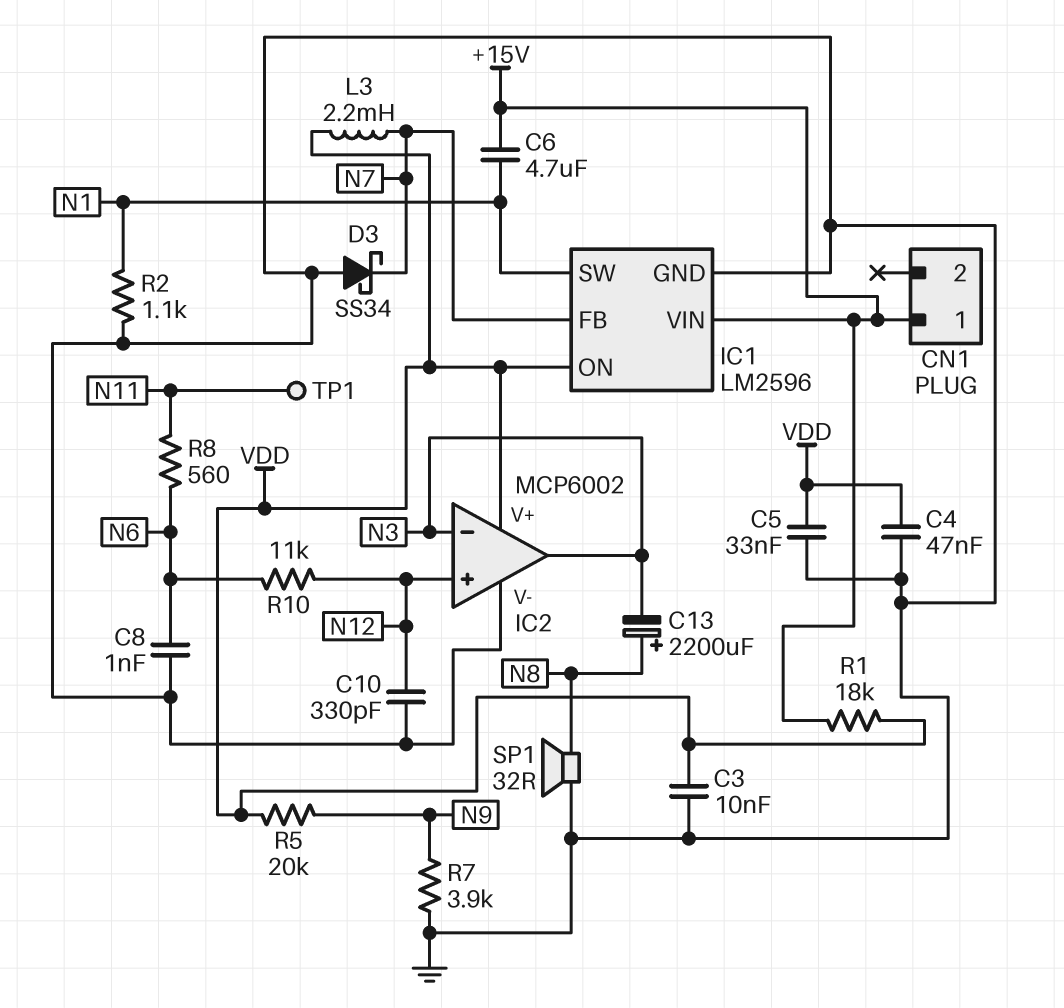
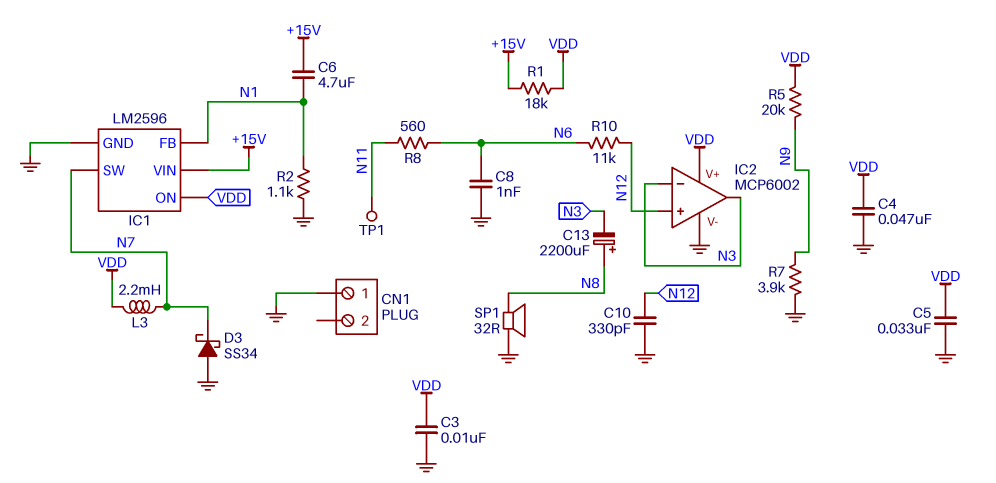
CN1 pin 1: +15V -> GND
IC1 pin FB: N7 -> N1
IC1 pin SW: N1 -> N7

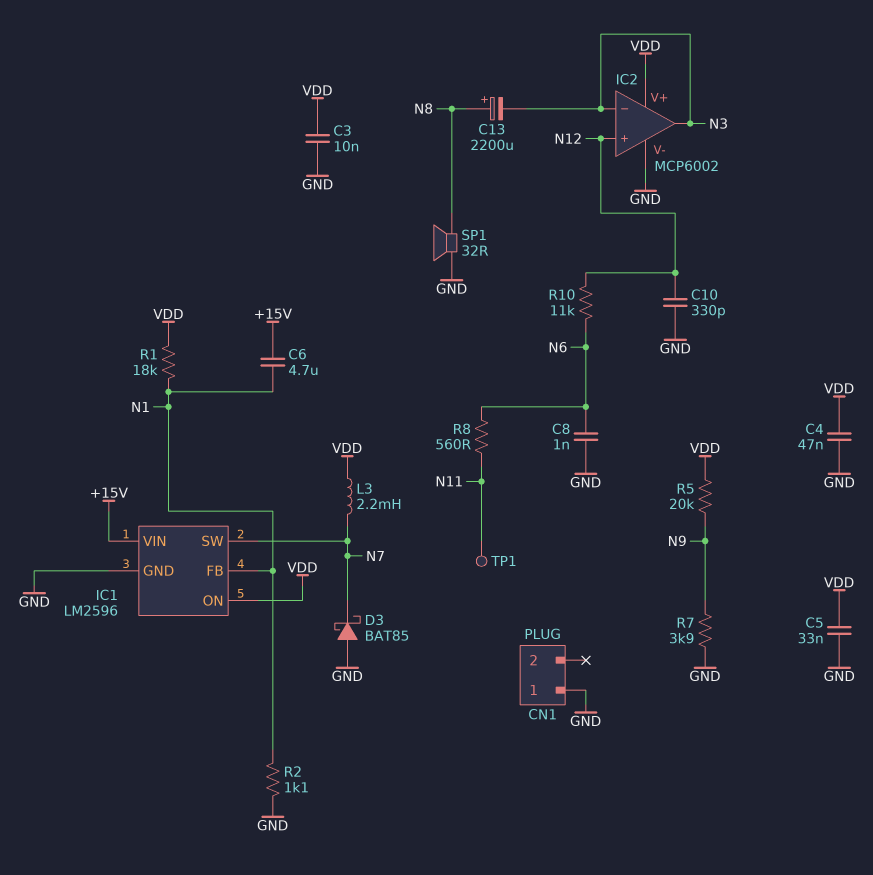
D3: schottky SS34 (A GND, K N7) -> schottky BAT85 (A GND, K N7)
R1: 18k (+15V, VDD) -> 18k (N1, VDD)

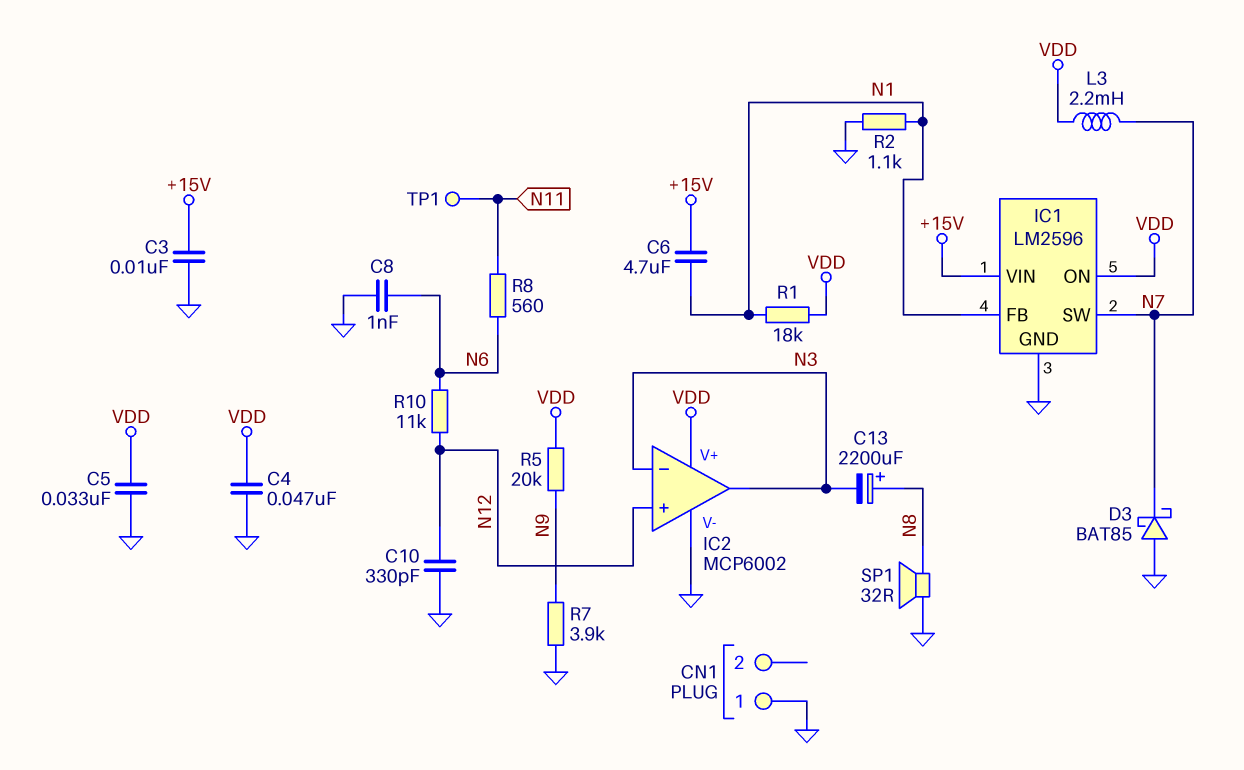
C3: 10nF (GND, VDD) -> 10nF (+15V, GND)

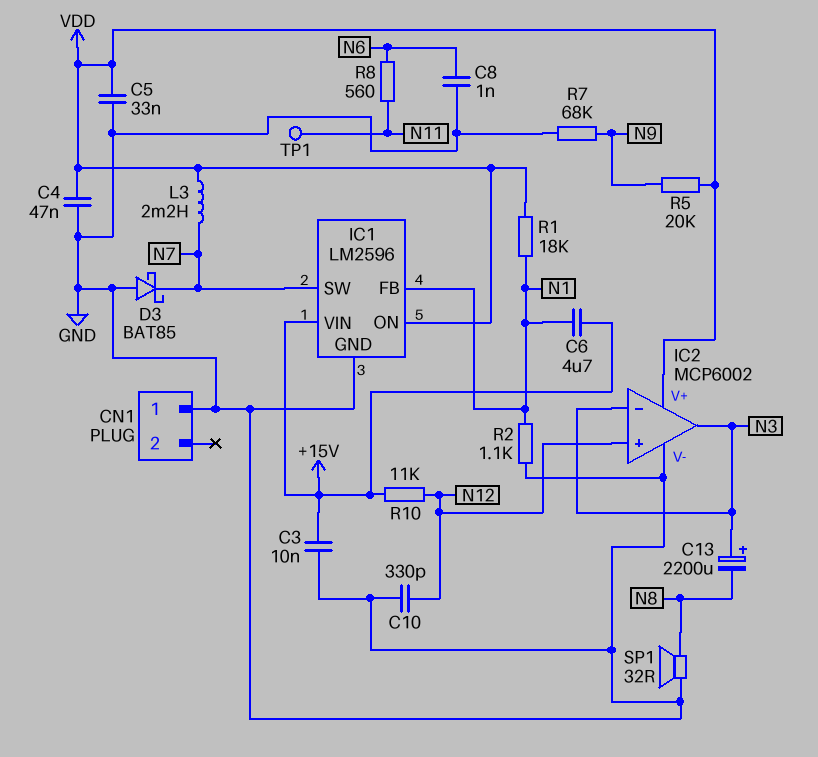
C13: 2200uF (plus N8, minus N3) -> 2200uF (plus N3, minus N8)
R7: 3.9k (GND, N9) -> 68k (GND, N9)
R10: 11k (N6, N12) -> 11k (+15V, N12)

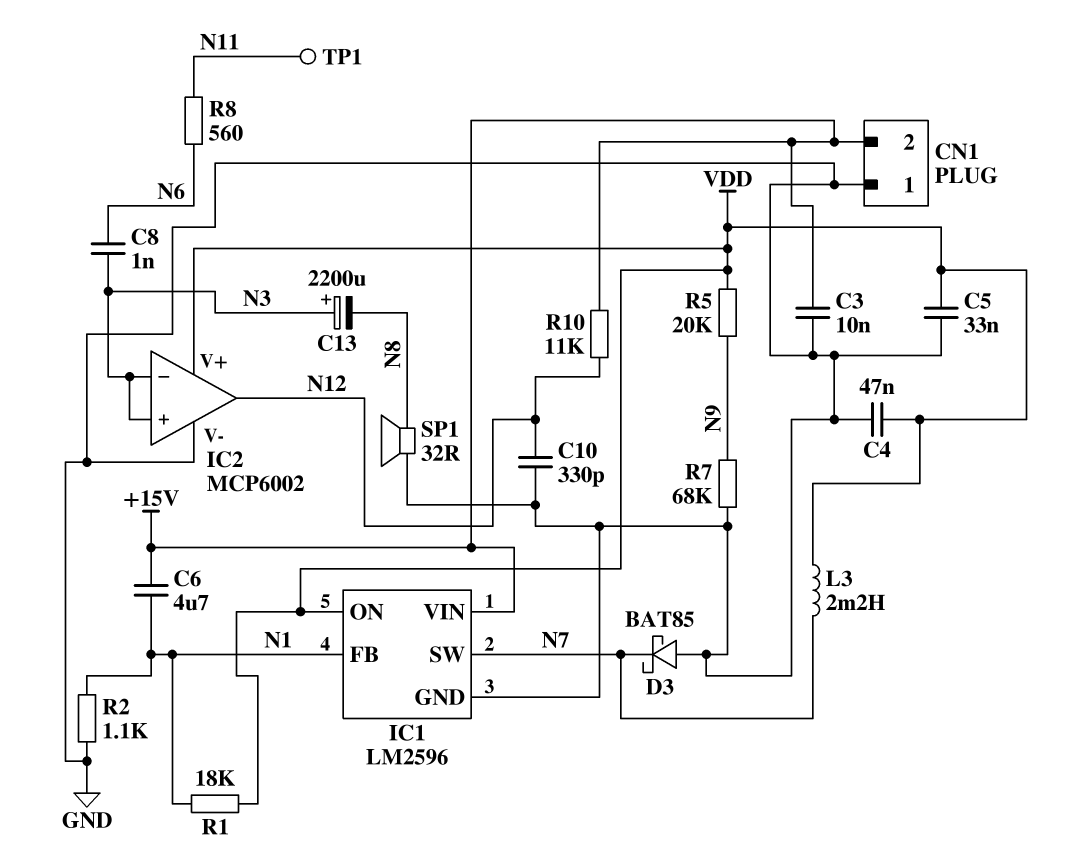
C8: 1nF (GND, N6) -> 1nF (N3, N6)
CN1 pin 2: none -> +15V
IC2 pin in+: N12 -> N3
IC2 pin out: N3 -> N12

